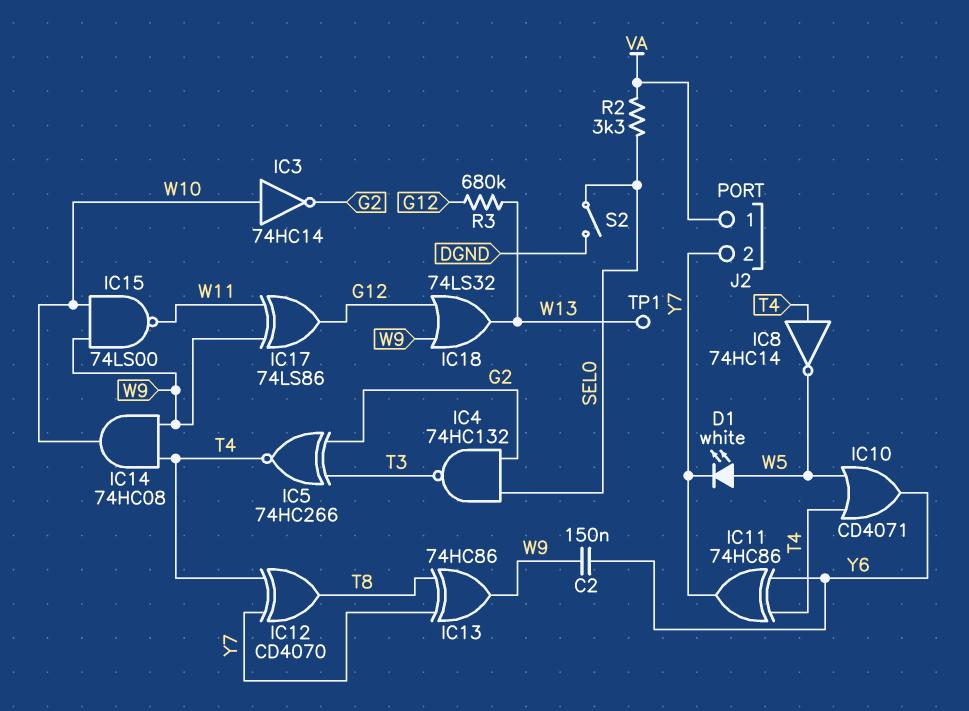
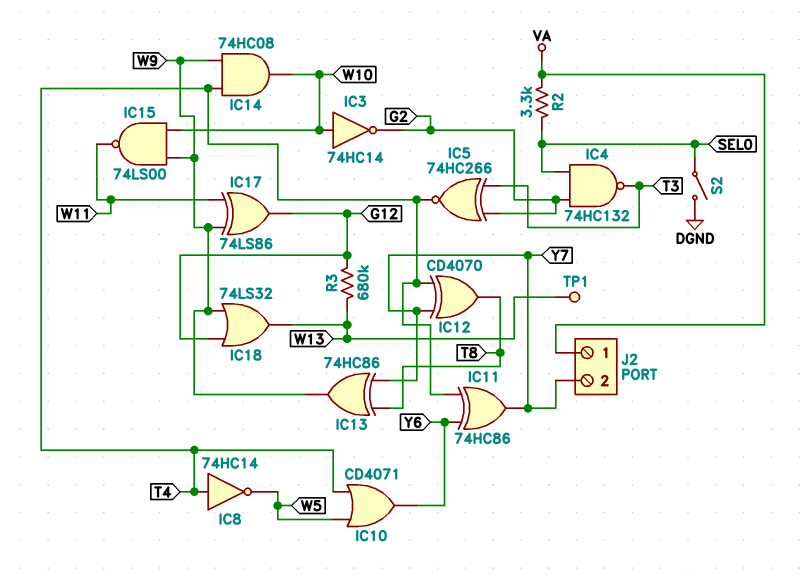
C2: 150nF (W9, Y6) -> none
D1: LED white (A W5, K Y7) -> none

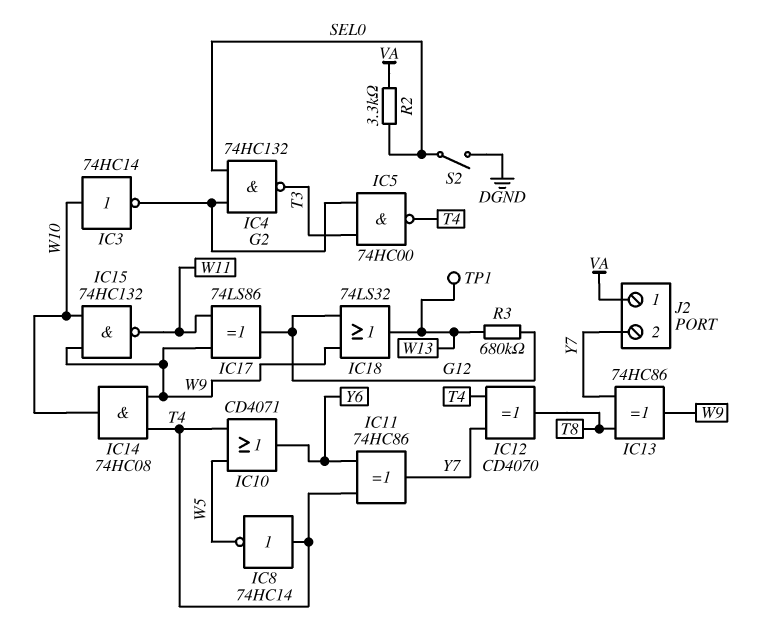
IC5: XNOR 74HC266 (in G2, in T3, out T4) -> NAND 74HC00 (in G2, in T3, out T4)
IC15: NAND 74LS00 (in W9, in W10, out W11) -> NAND 74HC132 (in W9, in W10, out W11)

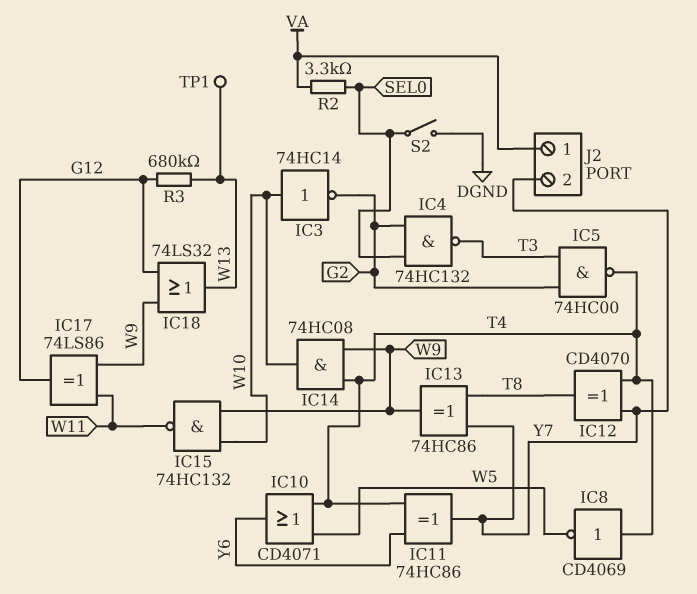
IC8: NOT 74HC14 (in T4, out W5) -> NOT CD4069 (in T4, out W5)

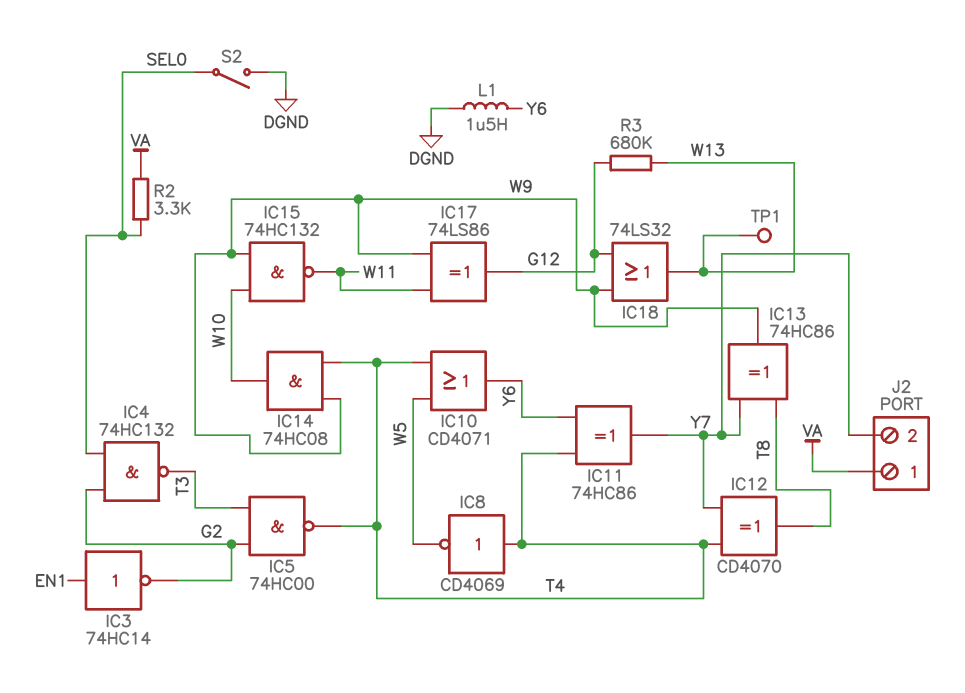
IC3: NOT 74HC14 (in W10, out G2) -> NOT 74HC14 (in EN1, out G2)
L1: none -> 1.5uH (DGND, Y6)

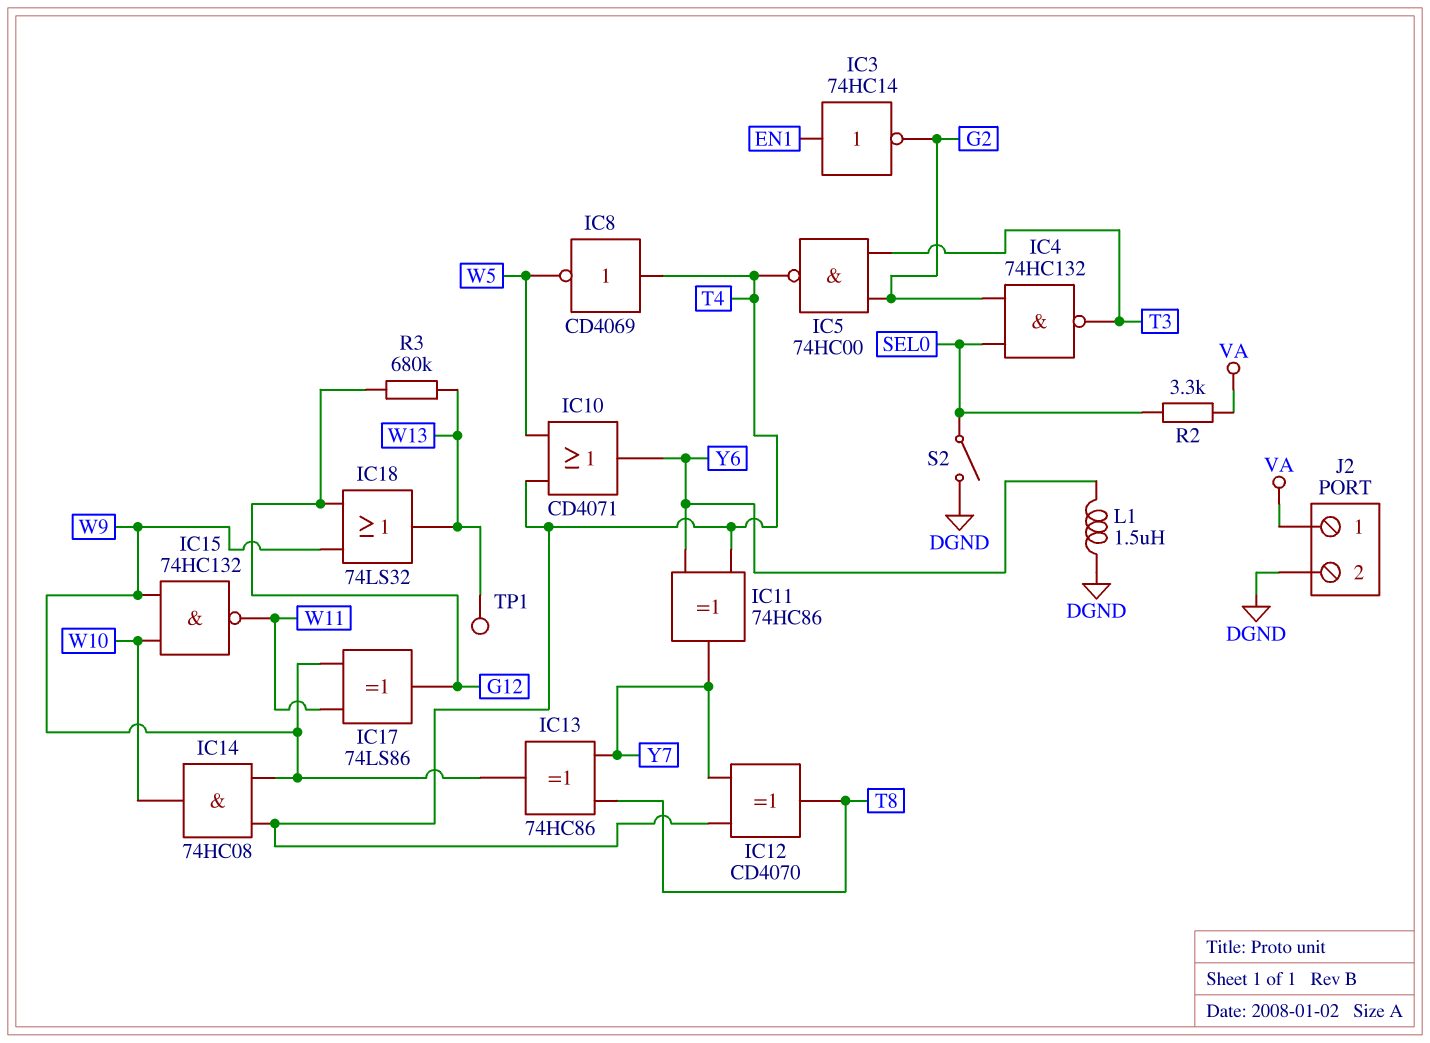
J2 pin 2: Y7 -> DGND

